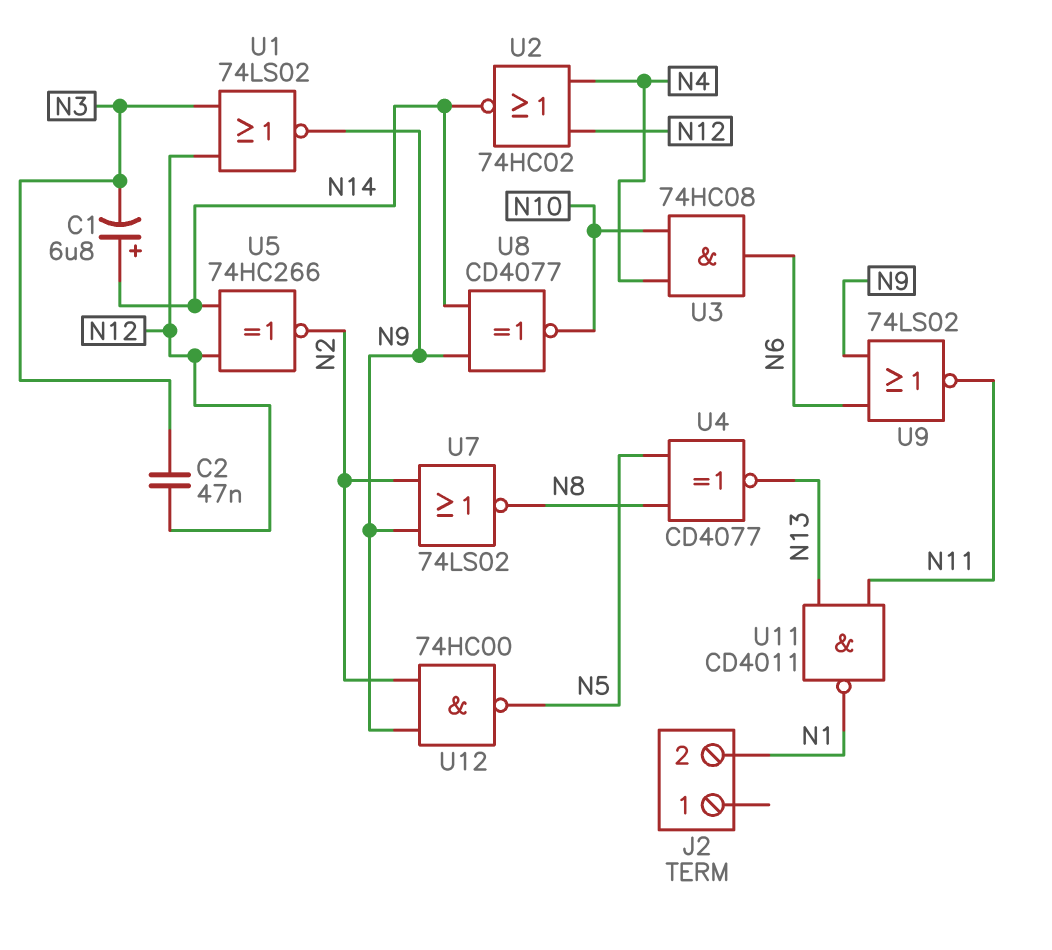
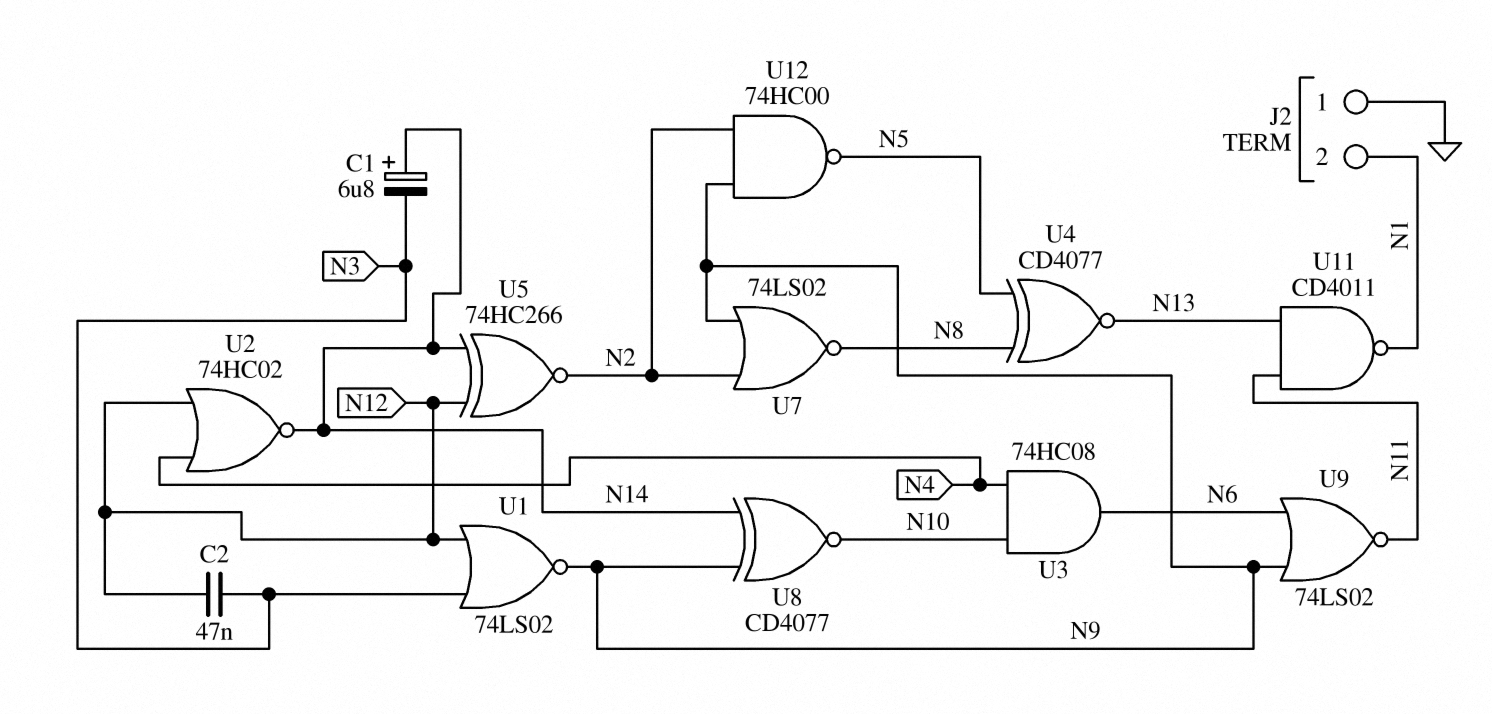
J2 pin 1: none -> GND

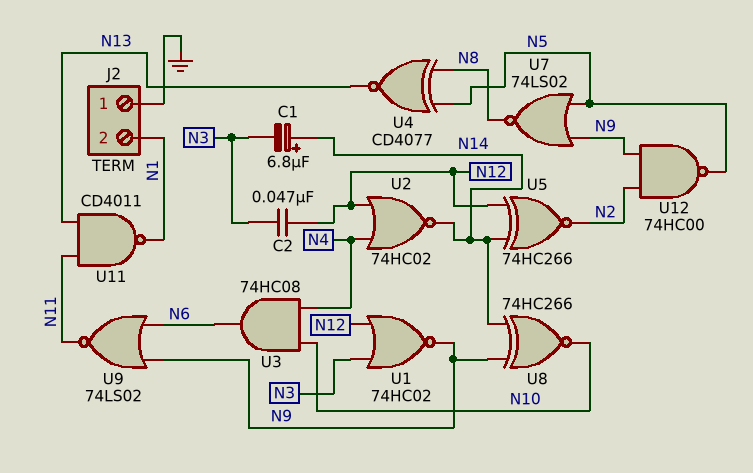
U1: NOR 74LS02 (in N3, in N12, out N9) -> NOR 74HC02 (in N3, in N12, out N9)
U7: NOR 74LS02 (in N2, in N9, out N8) -> NOR 74LS02 (in N5, in N9, out N8)
U8: XNOR CD4077 (in N9, in N14, out N10) -> XNOR 74HC266 (in N9, in N14, out N10)

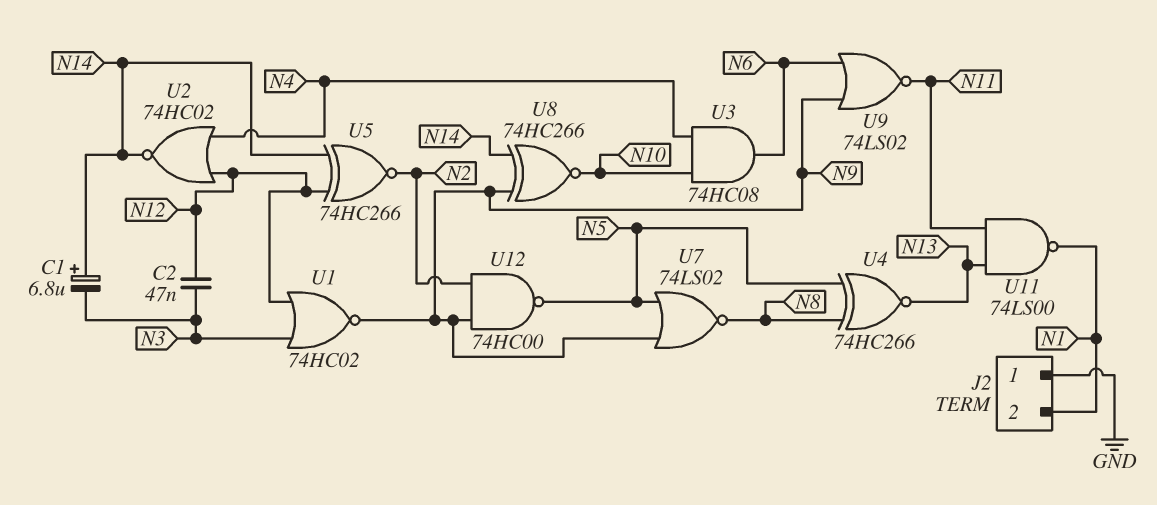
U4: XNOR CD4077 (in N5, in N8, out N13) -> XNOR 74HC266 (in N5, in N8, out N13)
U11: NAND CD4011 (in N11, in N13, out N1) -> NAND 74LS00 (in N11, in N13, out N1)

